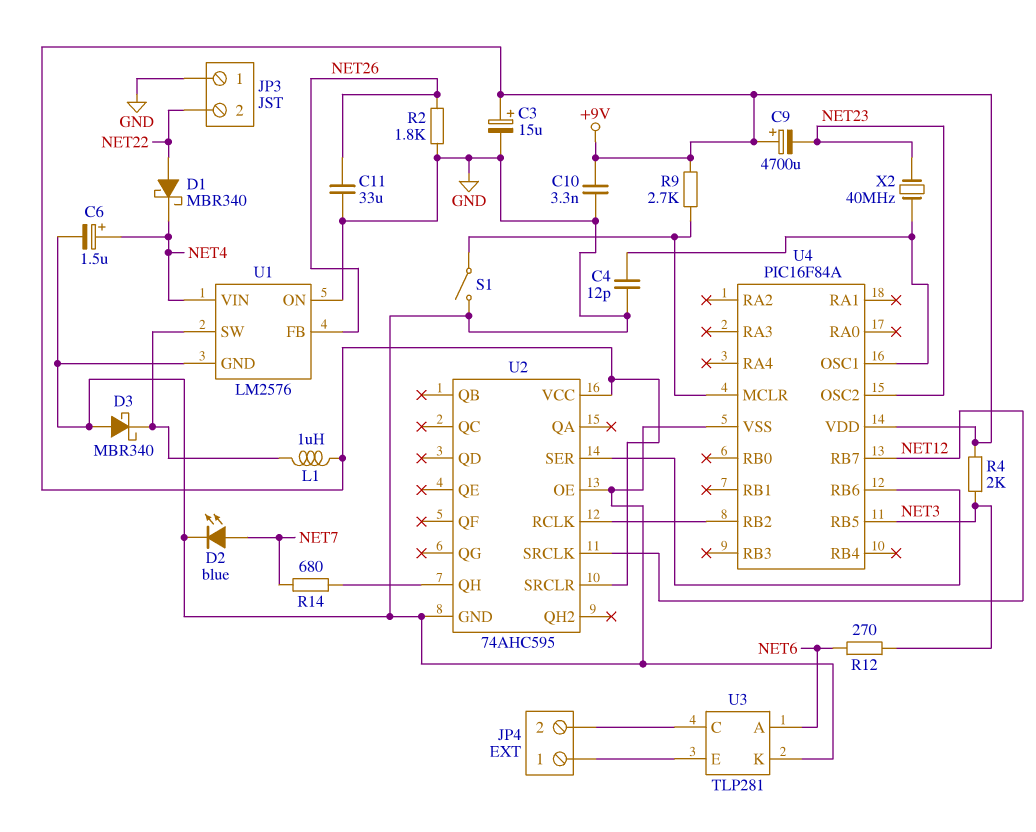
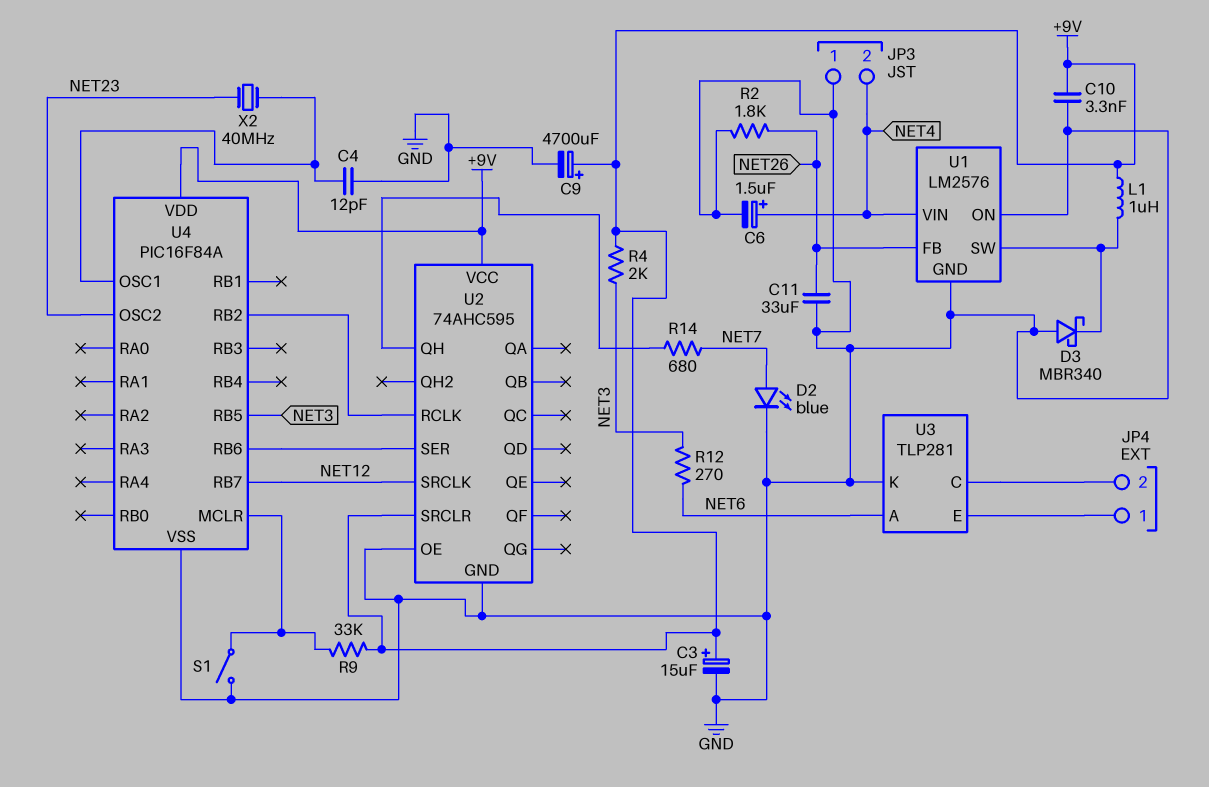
C9: 4700uF (plus +9V, minus NET23) -> 4700uF (plus +9V, minus GND)
D1: schottky MBR340 (A NET22, K NET4) -> none
JP3 pin 2: NET22 -> NET4
R9: 2.7k (+9V, U4/MCLR) -> 33k (+9V, U4/MCLR)

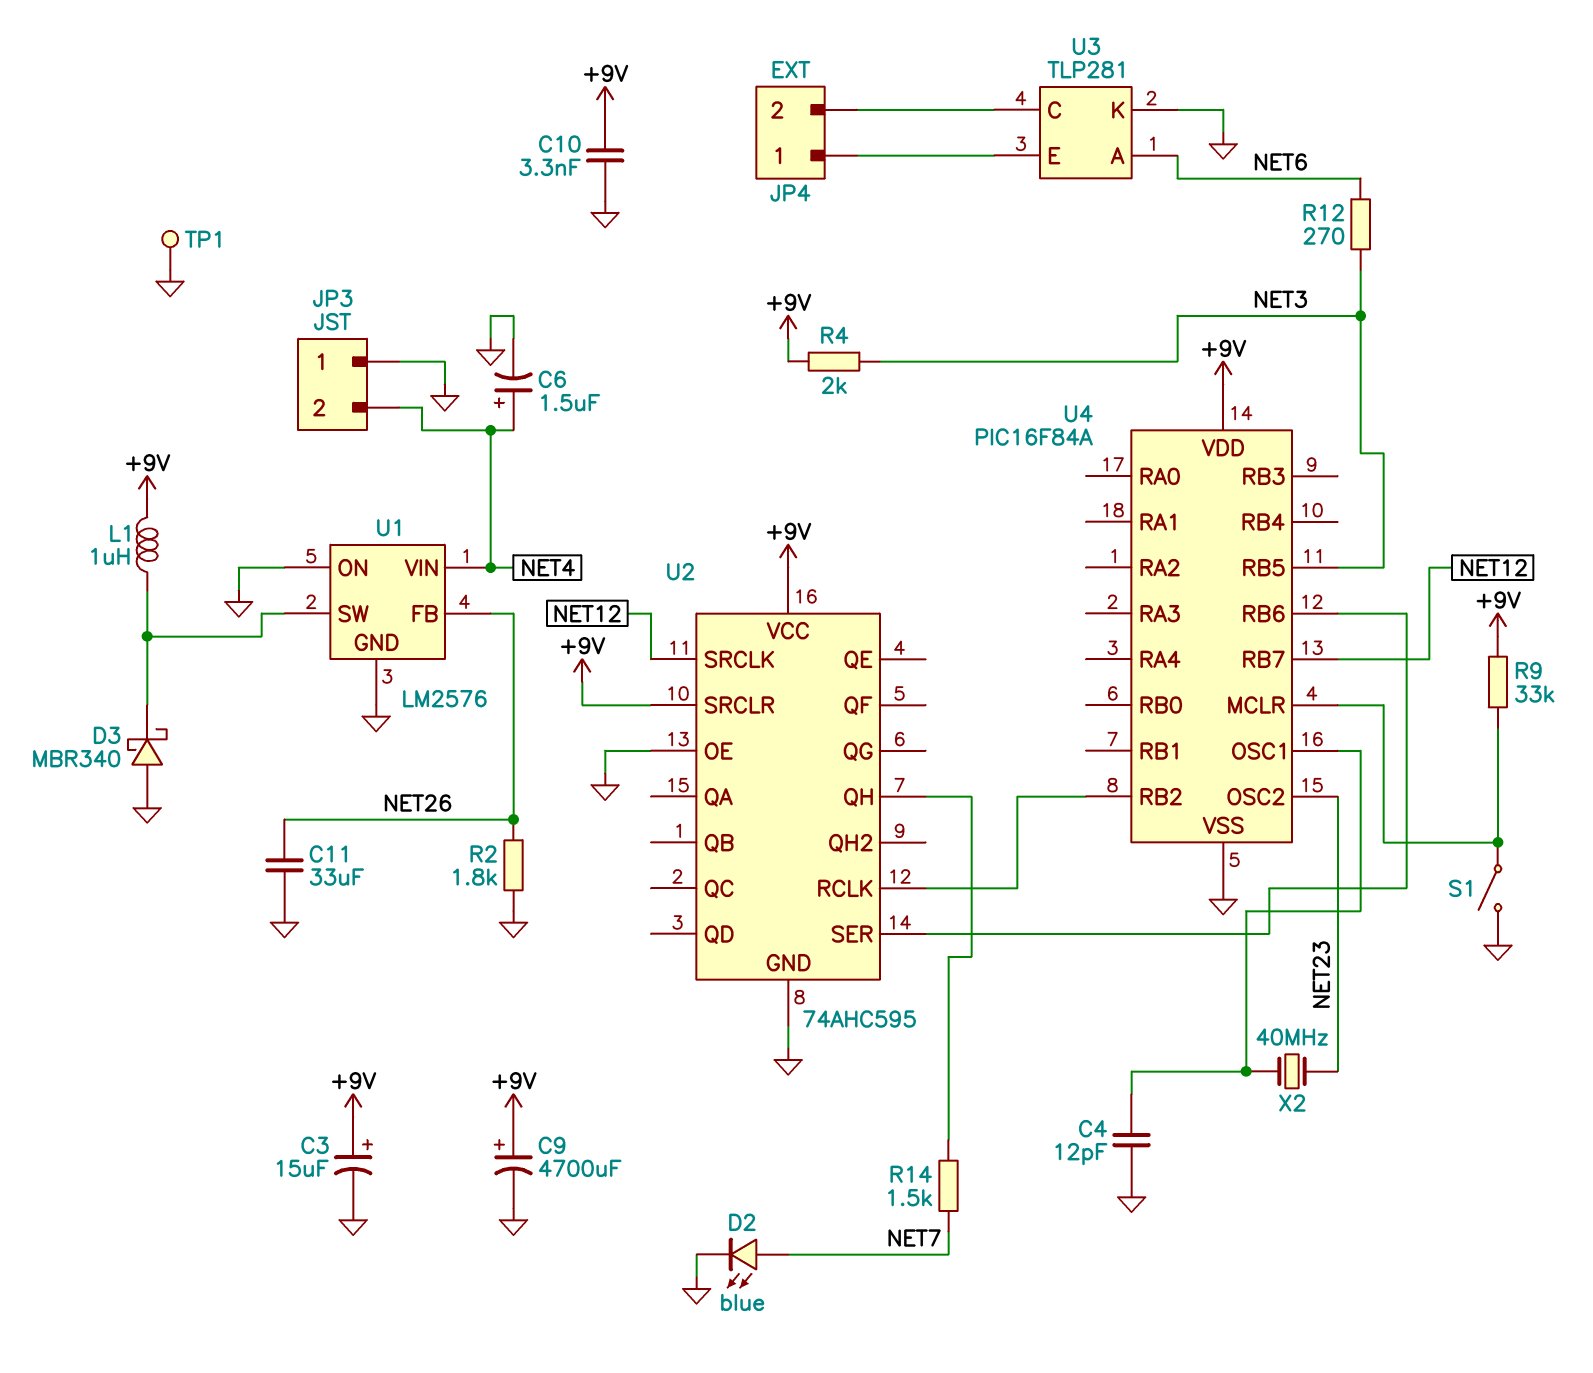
R14: 680 (NET7, U2/QH) -> 1.5k (NET7, U2/QH)
TP1: none -> test point (GND)

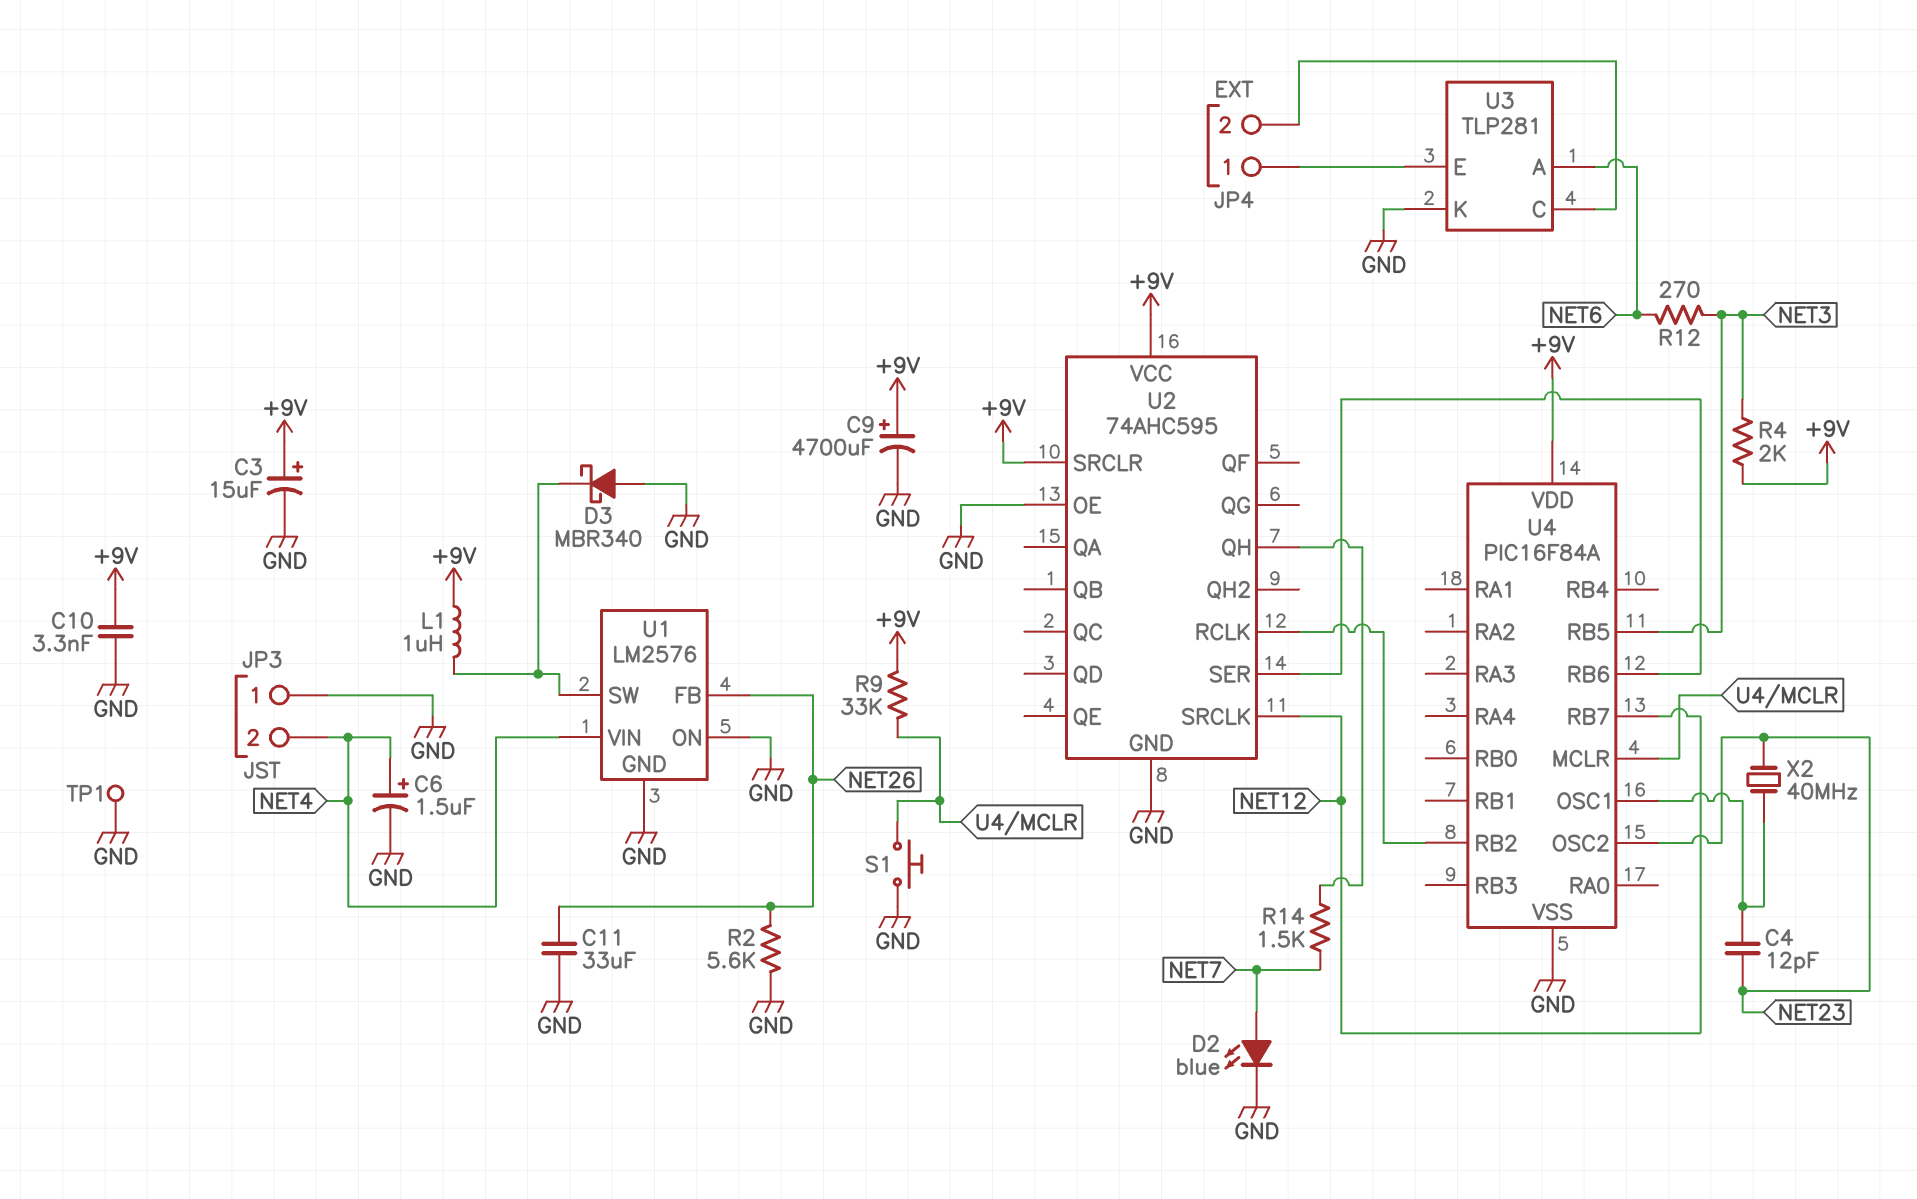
C4: 12pF (GND, U4/OSC1) -> 12pF (NET23, U4/OSC1)
R2: 1.8k (GND, NET26) -> 5.6k (GND, NET26)
S1: switch (GND, U4/MCLR) -> button (GND, U4/MCLR)

